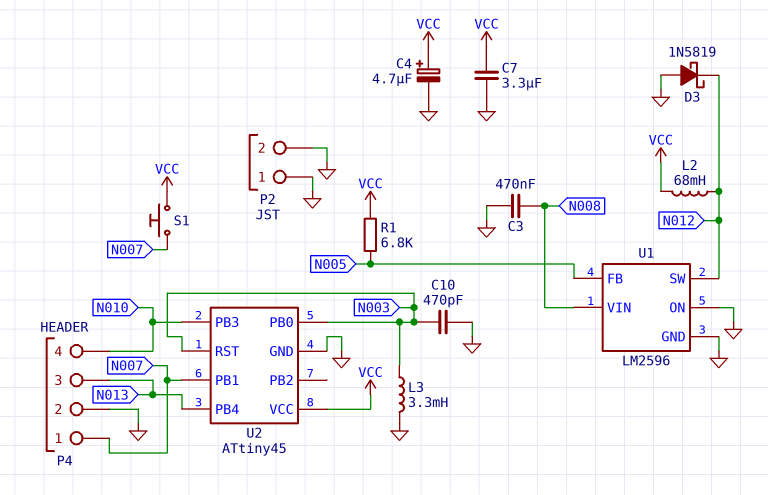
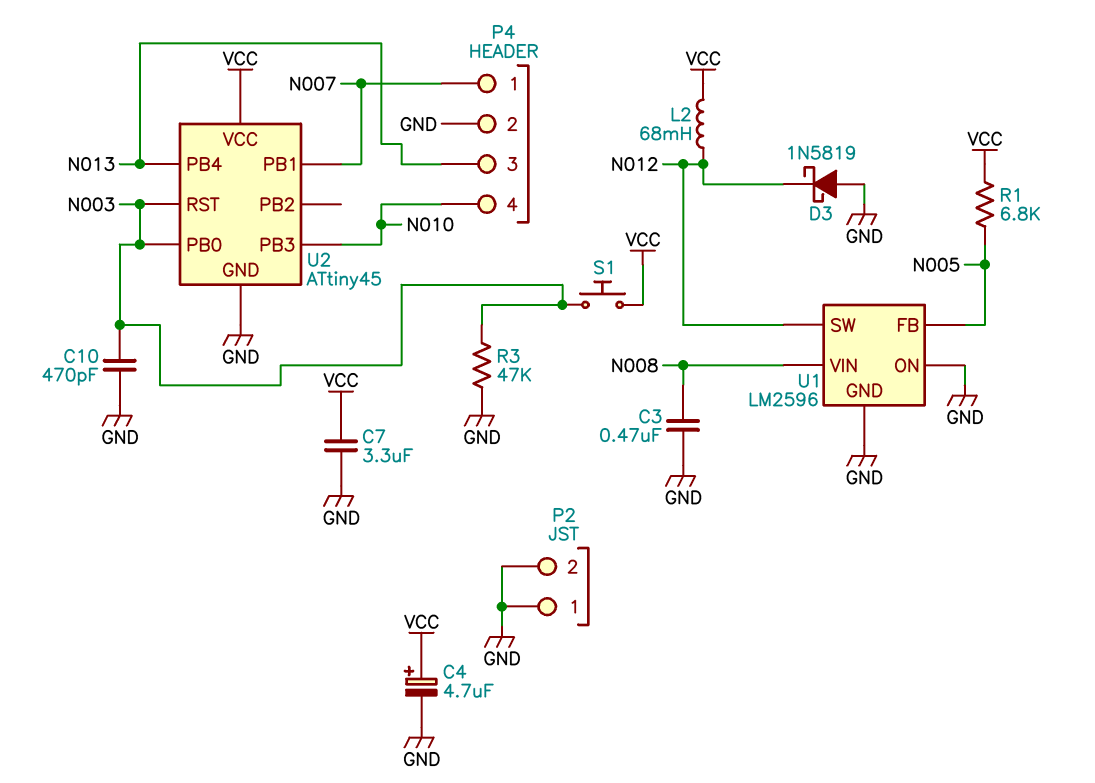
L3: 3.3mH (GND, N003) -> none
R3: none -> 47k (GND, N003)
S1: button (N007, VCC) -> button (N003, VCC)

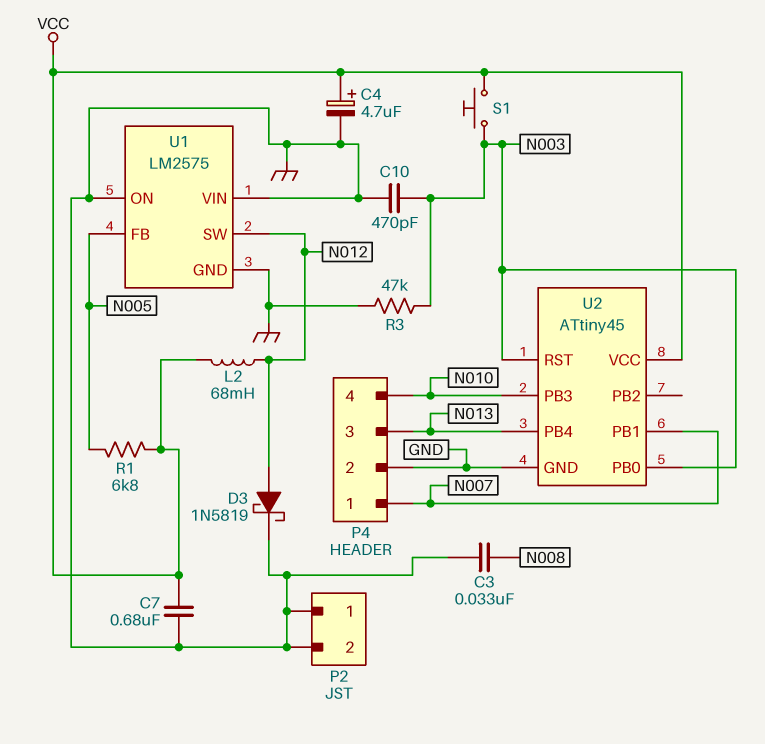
C3: 470nF (GND, N008) -> 33nF (GND, N008)
C7: 3.3uF (GND, VCC) -> 680nF (GND, VCC)
D3: schottky 1N5819 (A GND, K N012) -> schottky 1N5819 (A N012, K GND)
U1: LM2596 -> LM2575
U1 pin VIN: N008 -> GND

